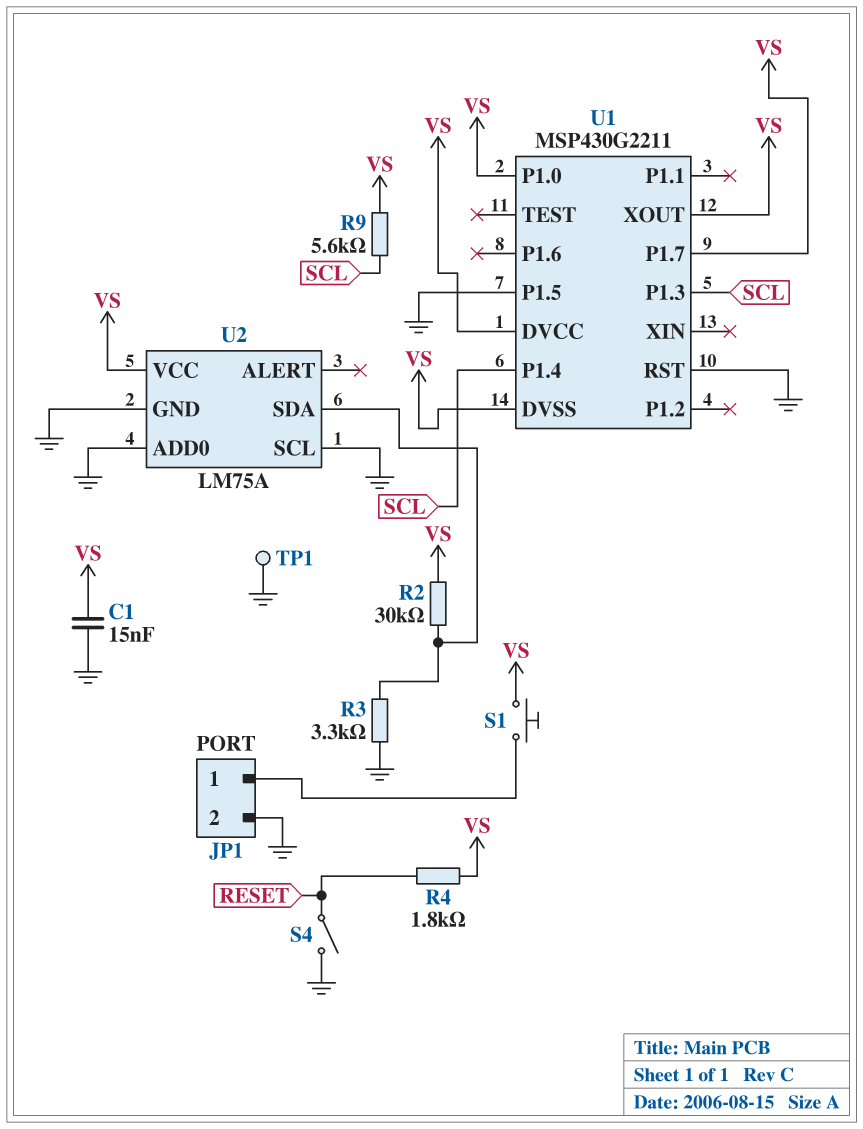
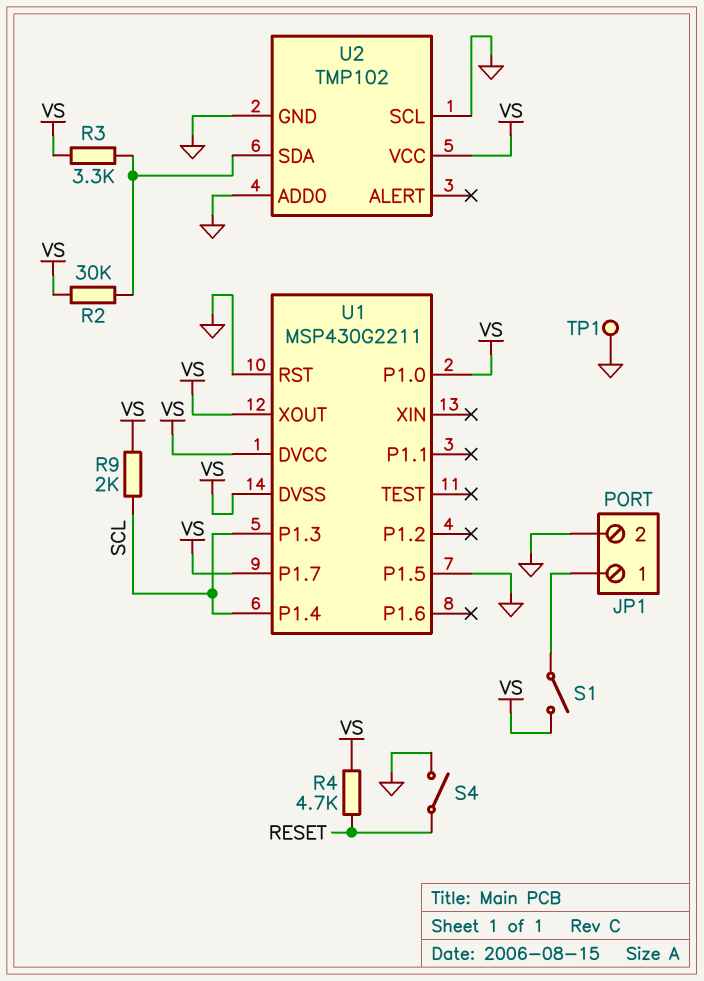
C1: 15nF (GND, VS) -> none
R3: 3.3k (GND, U2/SDA) -> 3.3k (U2/SDA, VS)
R4: 1.8k (RESET, VS) -> 4.7k (RESET, VS)
R9: 5.6k (SCL, VS) -> 2k (SCL, VS)
S1: button (JP1/1, VS) -> switch (JP1/1, VS)
U2: LM75A -> TMP102

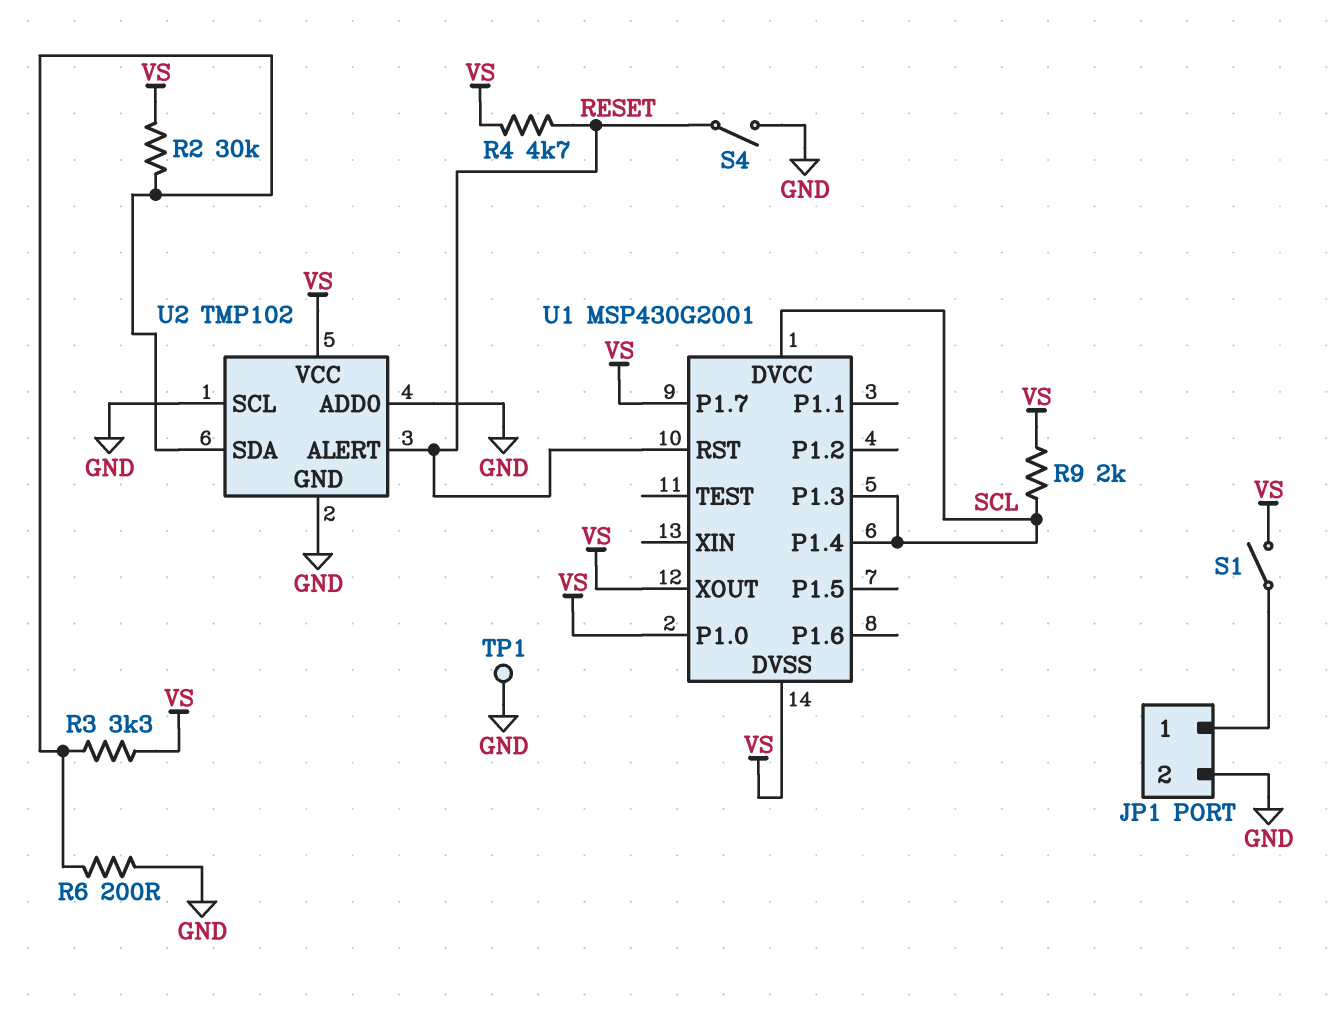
R6: none -> 200 (GND, U2/SDA)
U1: MSP430G2211 -> MSP430G2001
U1 pin DVCC: VS -> SCL
U1 pin P1.5: GND -> none
U1 pin RST: GND -> RESET
U2 pin ALERT: none -> RESET

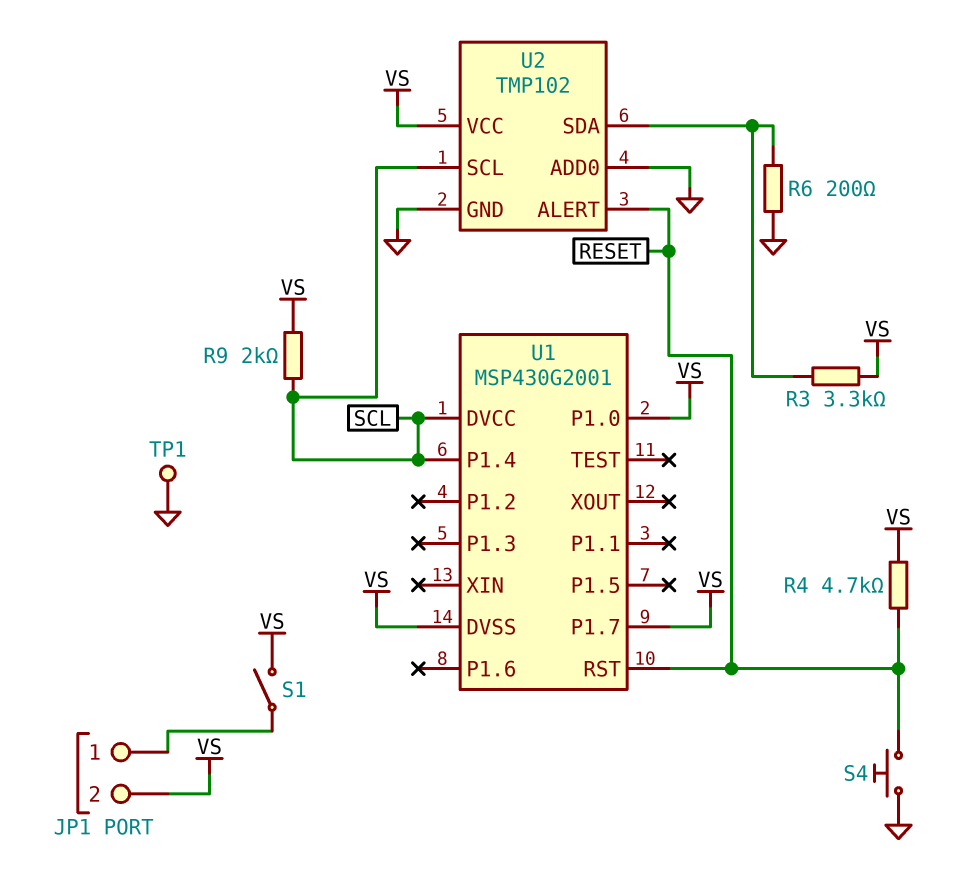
JP1 pin 2: GND -> VS
R2: 30k (U2/SDA, VS) -> none
S4: switch (GND, RESET) -> button (GND, RESET)
U1 pin P1.3: SCL -> none
U1 pin XOUT: VS -> none
U2 pin SCL: GND -> SCL

